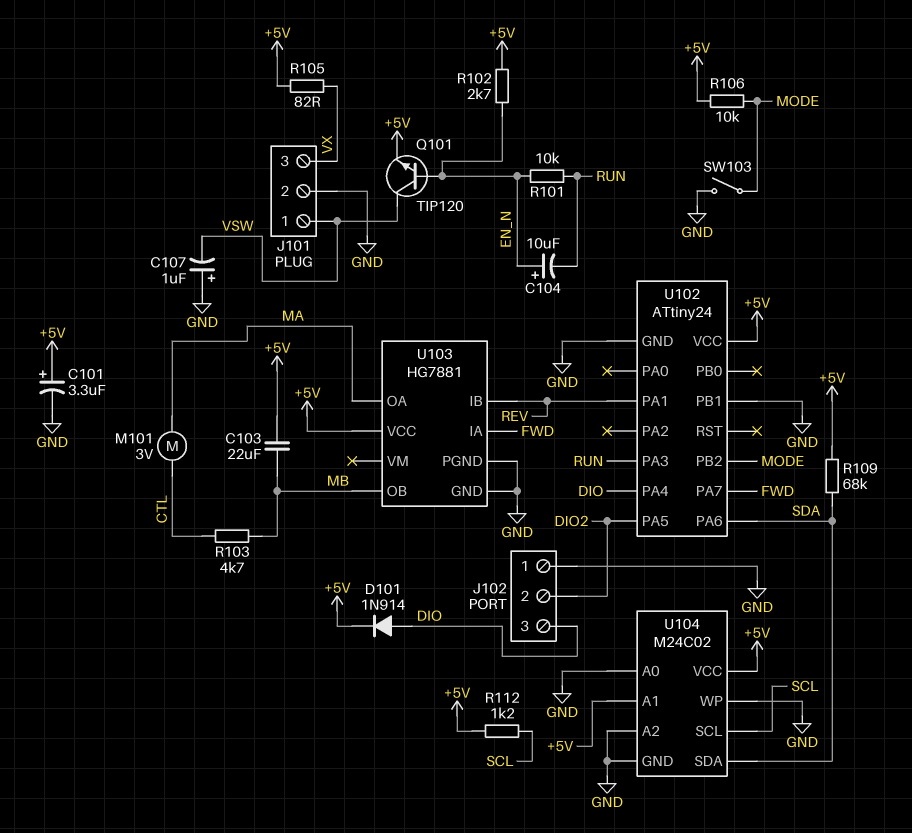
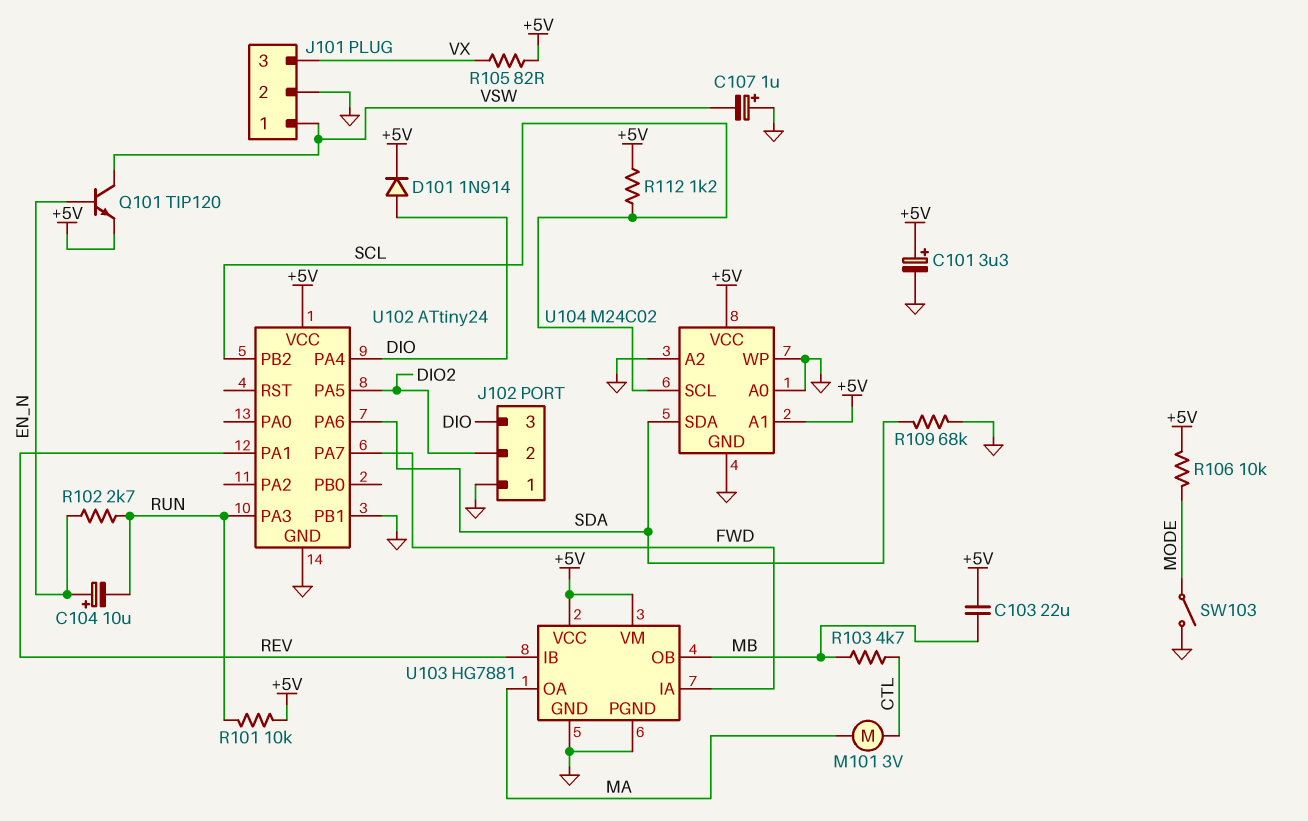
R101: 10k (EN_N, RUN) -> 10k (+5V, RUN)
R102: 2.7k (+5V, EN_N) -> 2.7k (EN_N, RUN)
R109: 68k (+5V, SDA) -> 68k (GND, SDA)
U102 pin PB2: MODE -> SCL
U103 pin VM: none -> +5V

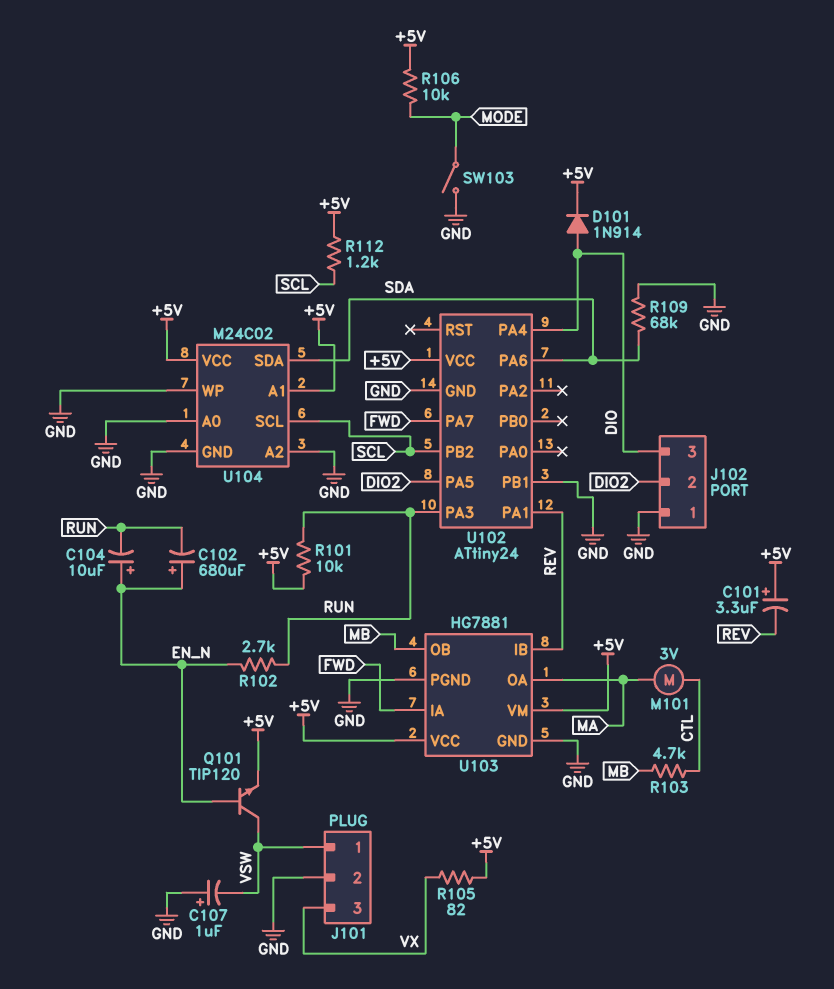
C101: 3.3uF (plus +5V, minus GND) -> 3.3uF (plus +5V, minus REV)
C102: none -> 680uF (plus EN_N, minus RUN)
C103: 22uF (+5V, MB) -> none

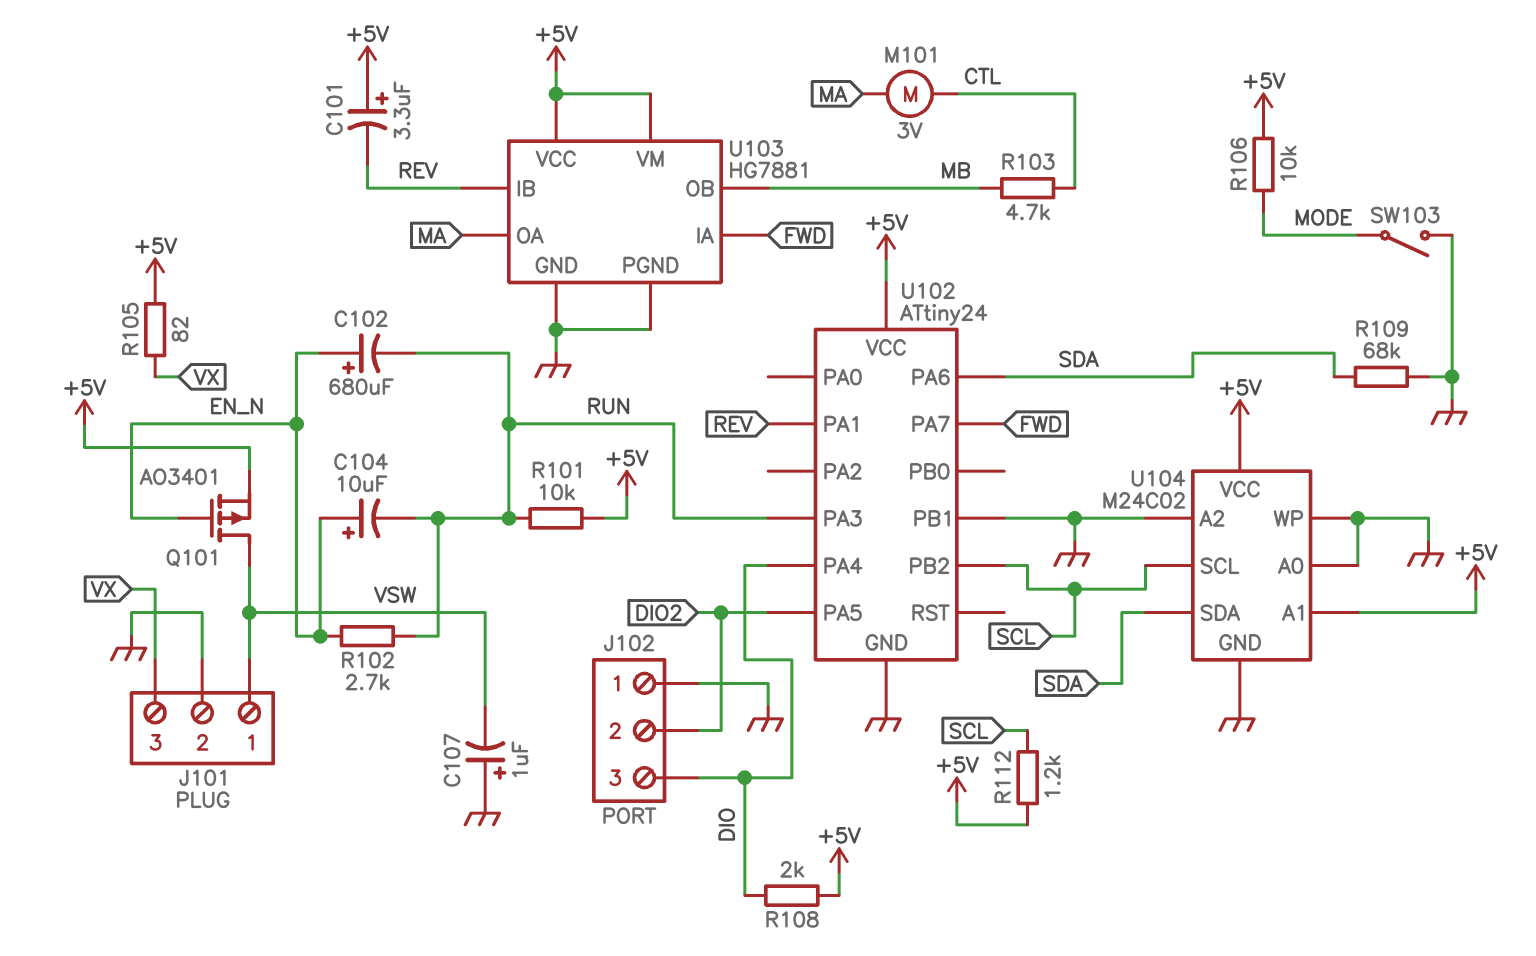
D101: diode 1N914 (A DIO, K +5V) -> none
Q101: NPN TIP120 (B EN_N, C VSW, E +5V) -> PMOS AO3401 (G EN_N, D VSW, S +5V)
R108: none -> 2k (+5V, DIO)

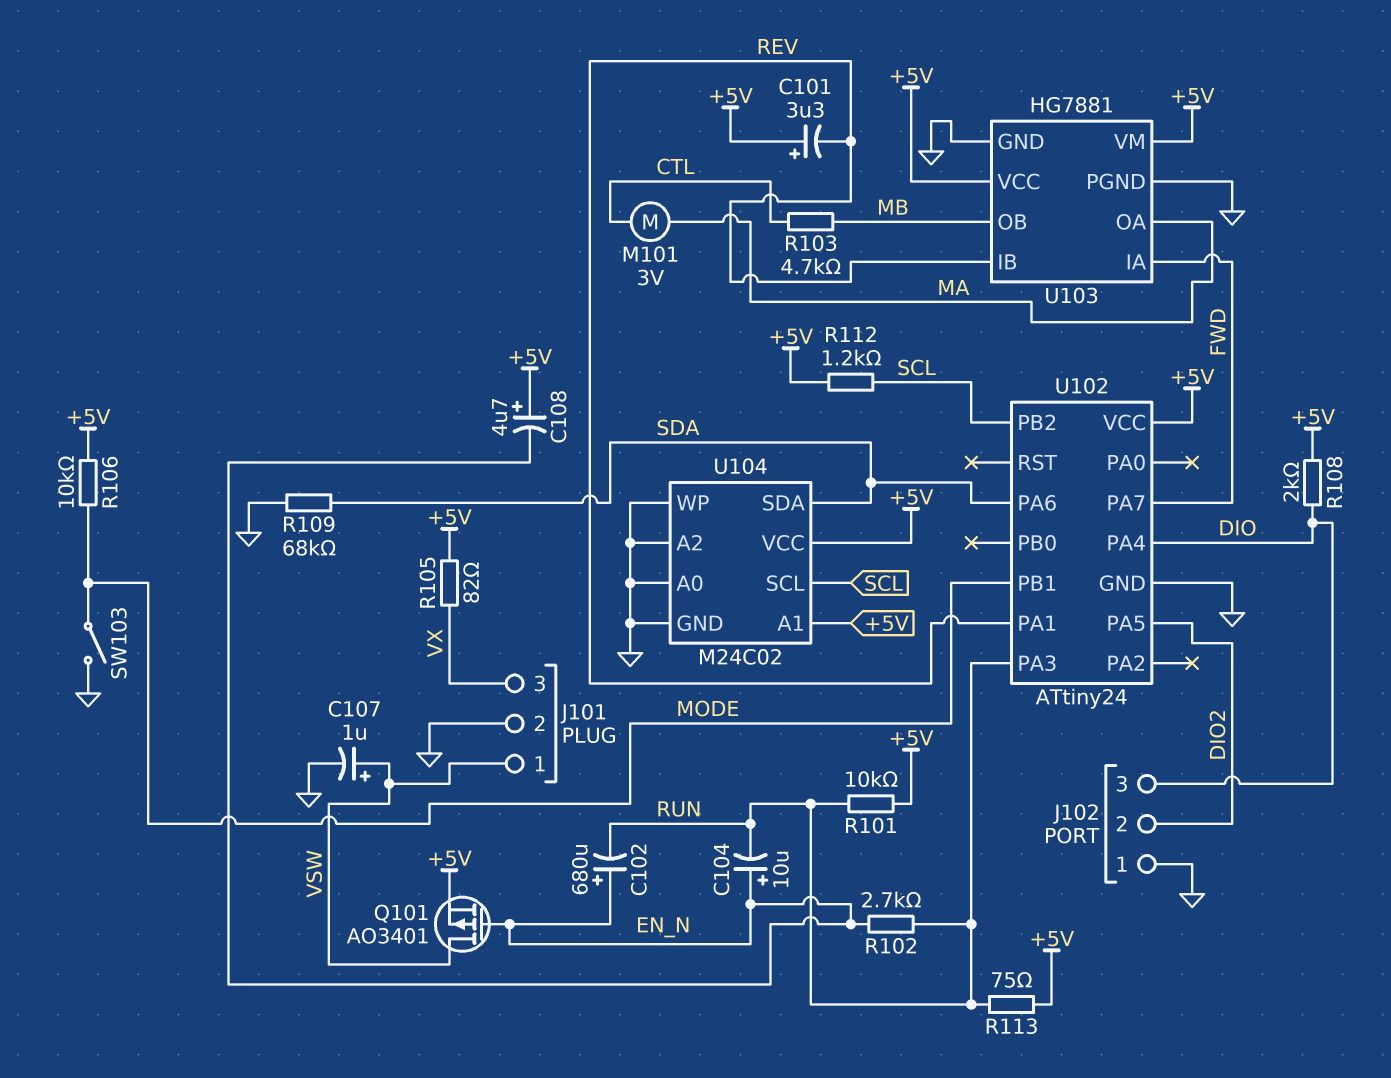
C107: 1uF (plus GND, minus VSW) -> 1uF (plus VSW, minus GND)
C108: none -> 4.7uF (plus +5V, minus EN_N)
R113: none -> 75 (+5V, RUN)
U102 pin PB1: GND -> MODE

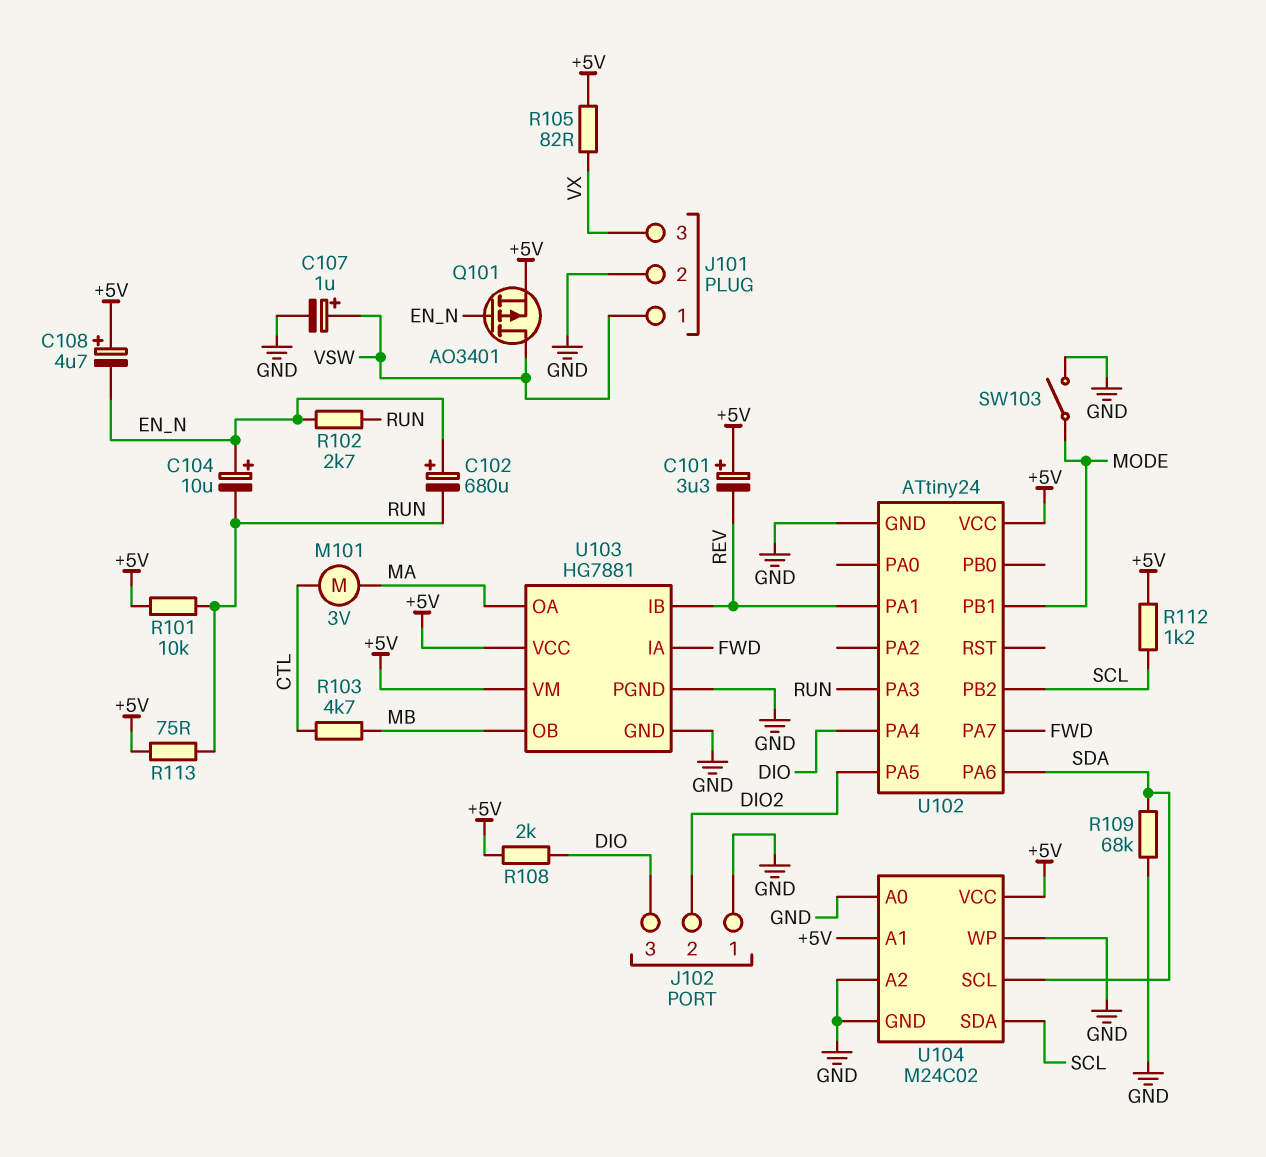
R106: 10k (+5V, MODE) -> none
U104 pin SCL: SCL -> SDA
U104 pin SDA: SDA -> SCL

